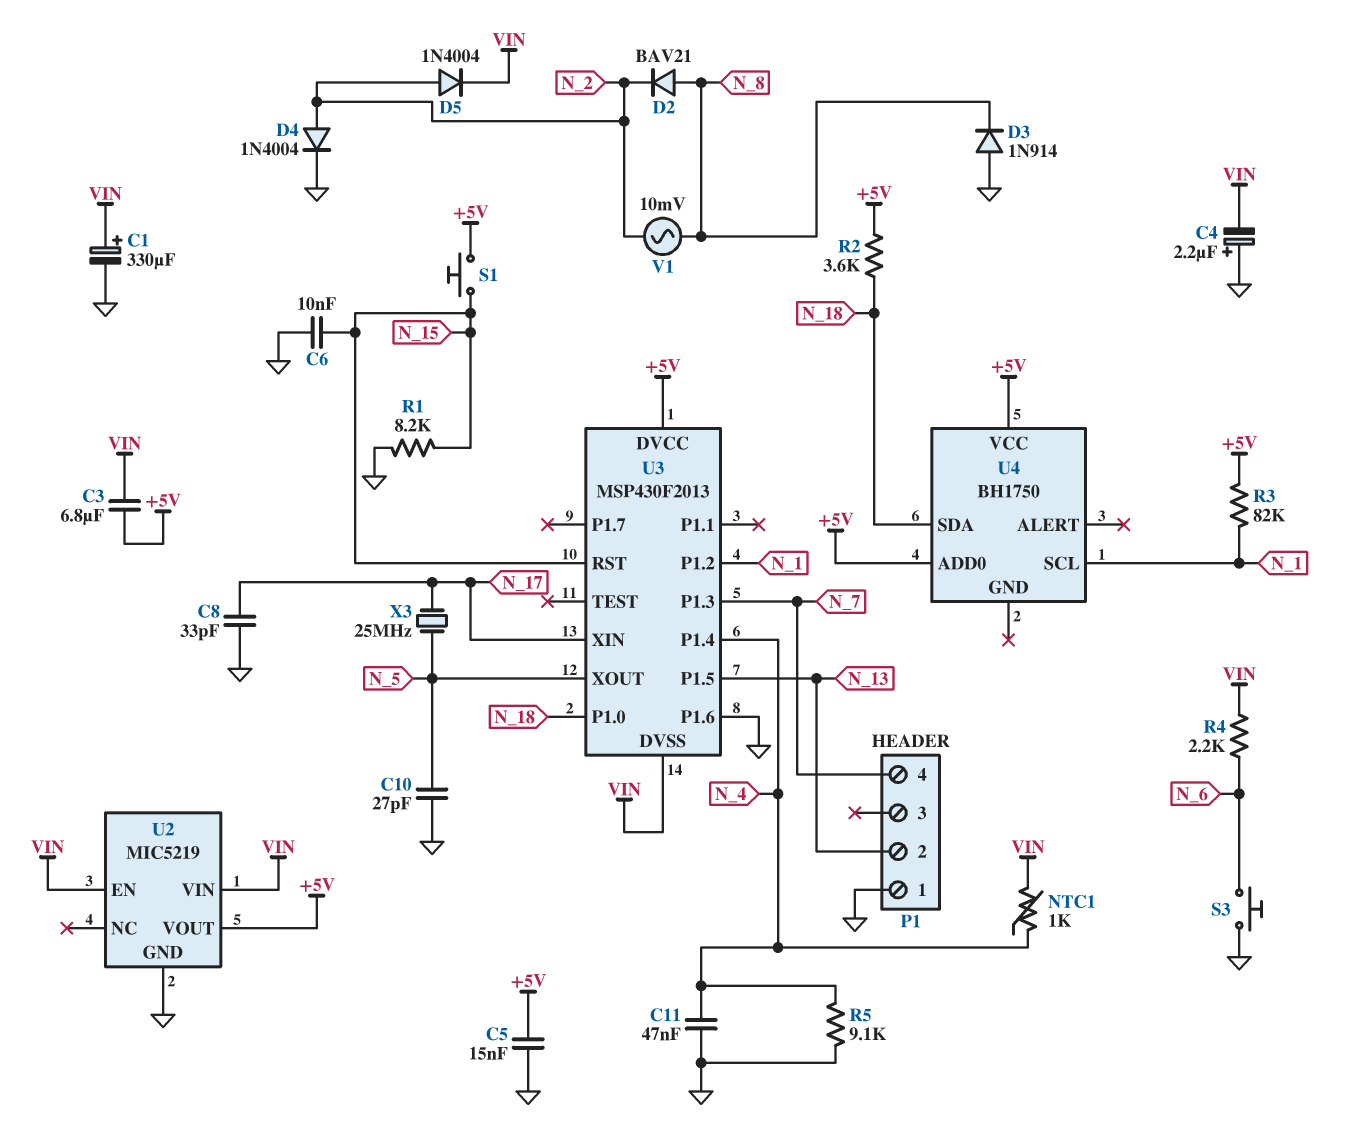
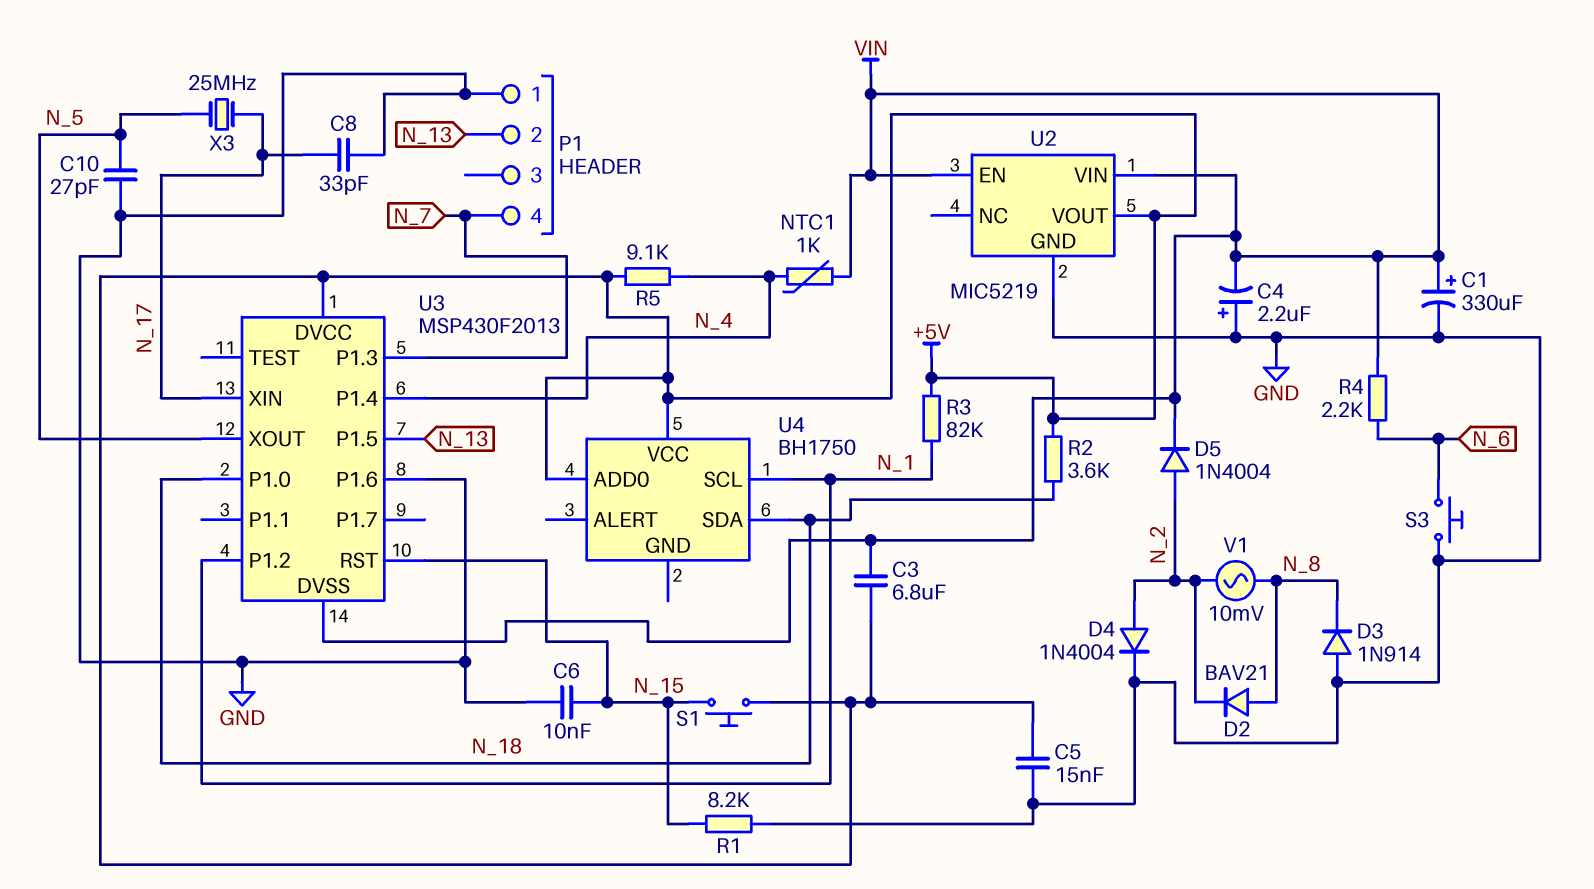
C11: 47nF (GND, N_4) -> none
R5: 9.1k (GND, N_4) -> 9.1k (+5V, N_4)

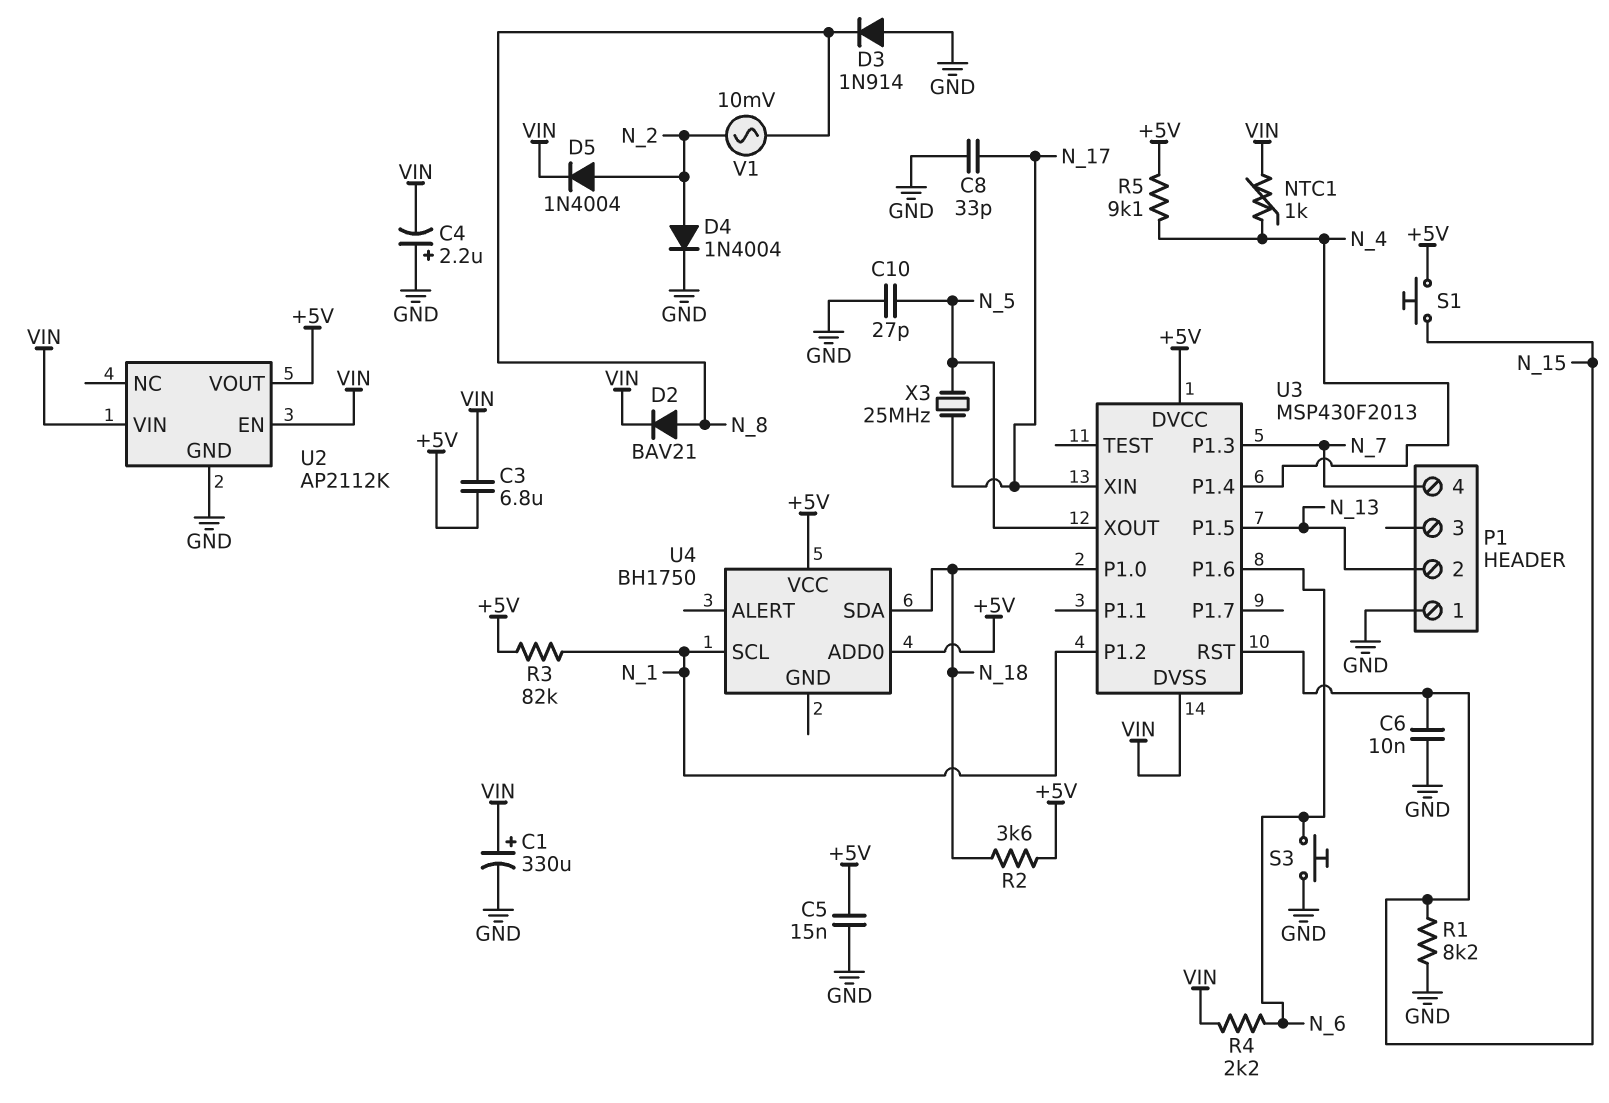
D2: diode BAV21 (A N_8, K N_2) -> diode BAV21 (A N_8, K VIN)
U2: MIC5219 -> AP2112K
U3 pin P1.6: GND -> N_6

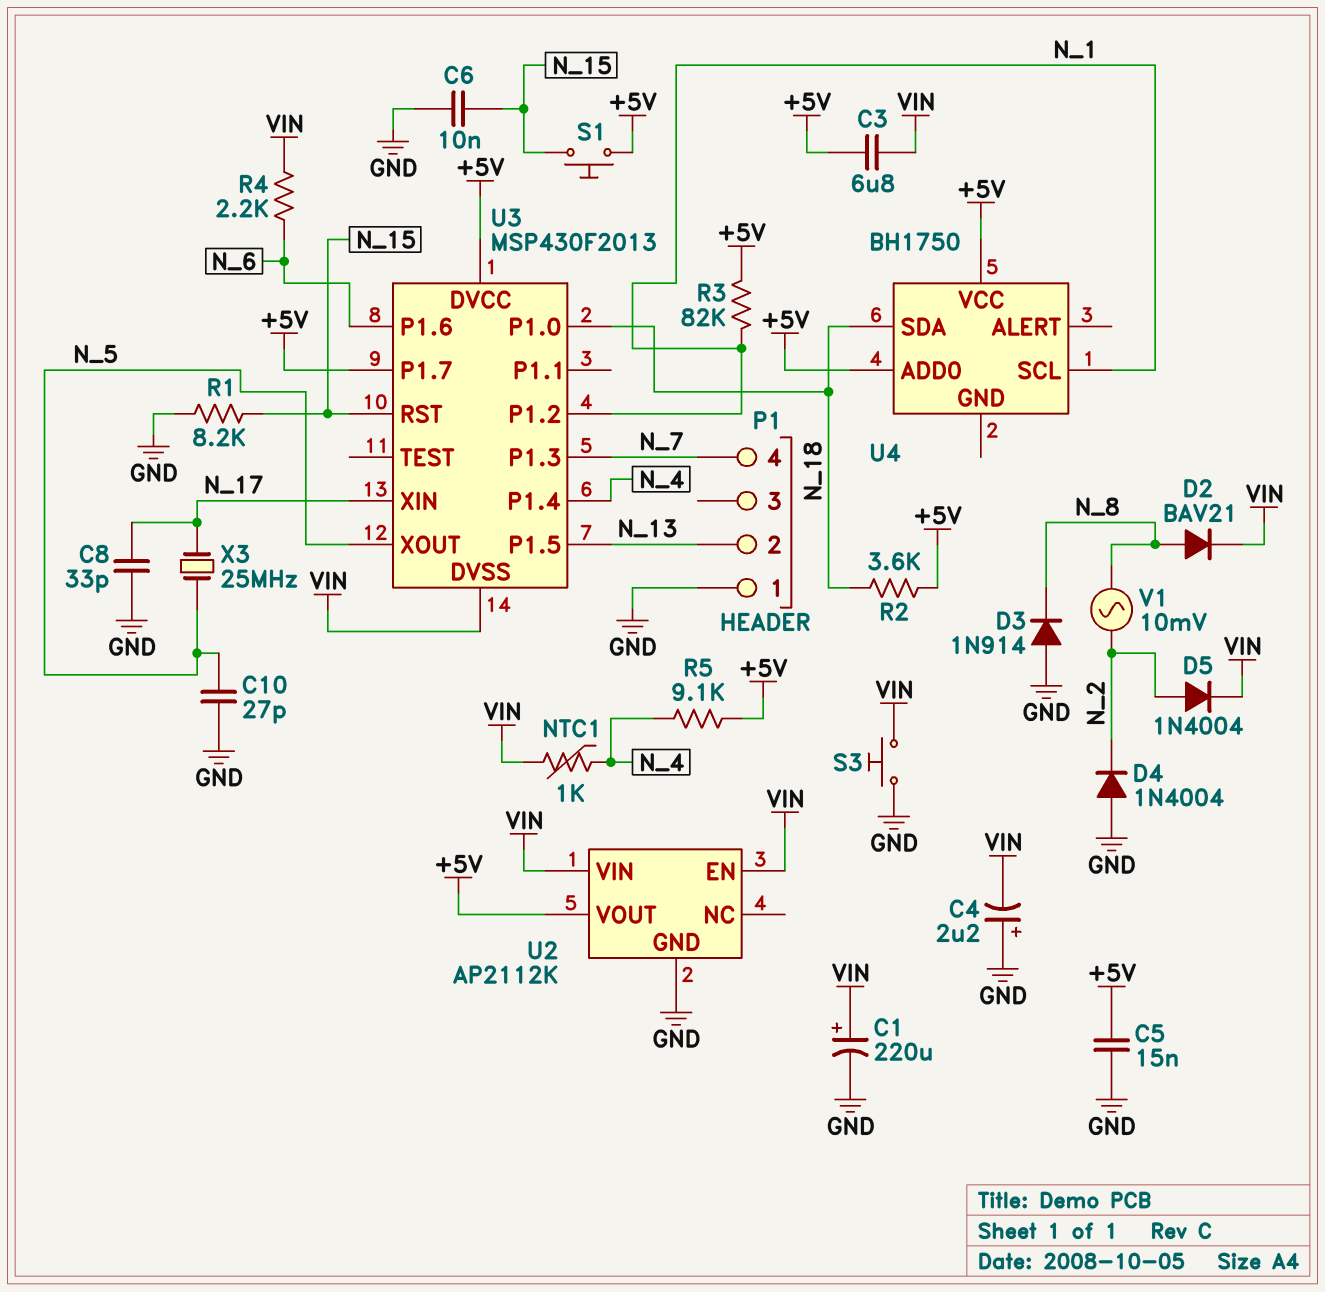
C1: 330uF (plus VIN, minus GND) -> 220uF (plus VIN, minus GND)
D4: diode 1N4004 (A N_2, K GND) -> diode 1N4004 (A GND, K N_2)
S3: button (GND, N_6) -> button (GND, VIN)
U3 pin P1.7: none -> +5V

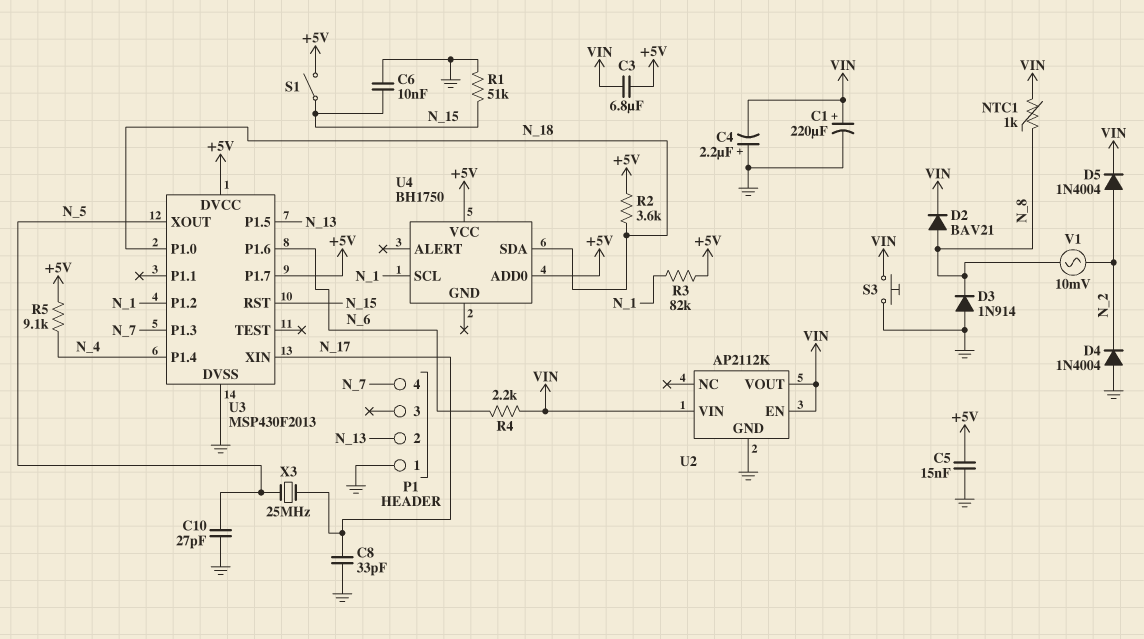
NTC1: 1k (N_4, VIN) -> 1k (N_8, VIN)
R1: 8.2k (GND, N_15) -> 51k (GND, N_15)
S1: button (+5V, N_15) -> switch (+5V, N_15)
U2 pin VOUT: +5V -> VIN
U3 pin DVSS: VIN -> GND

